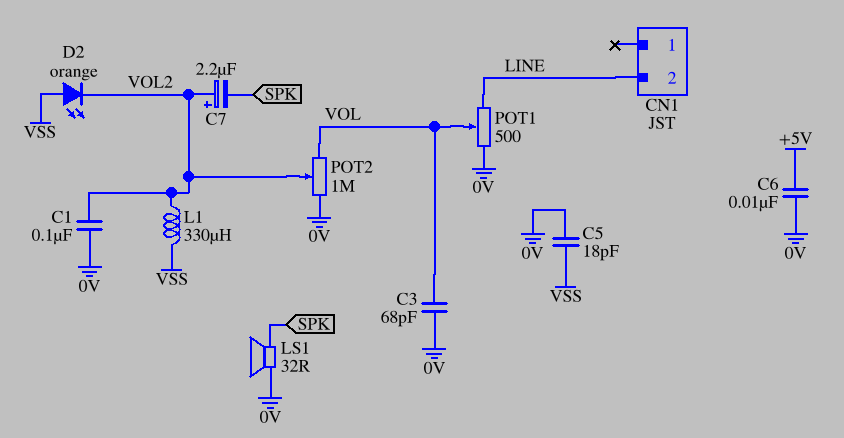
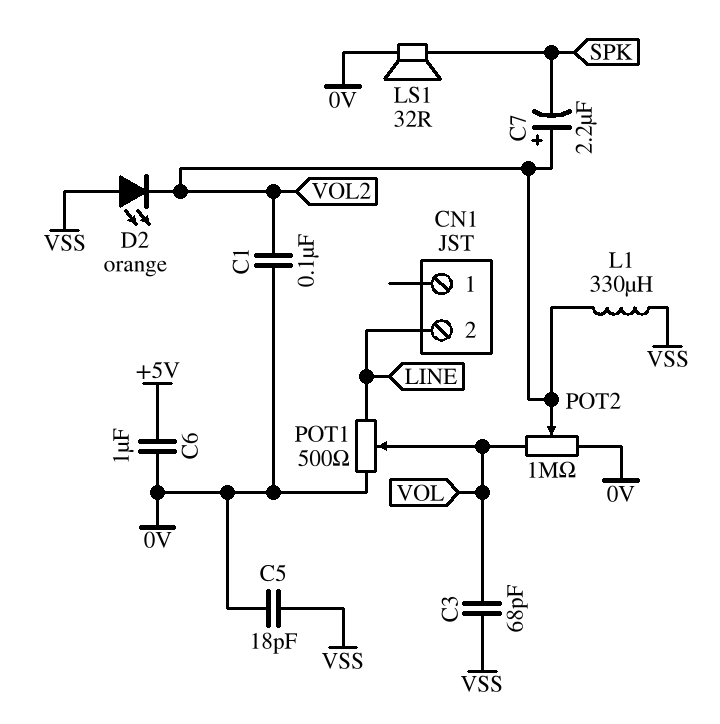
C3: 68pF (0V, VOL) -> 68pF (VOL, VSS)
C6: 10nF (+5V, 0V) -> 1uF (+5V, 0V)

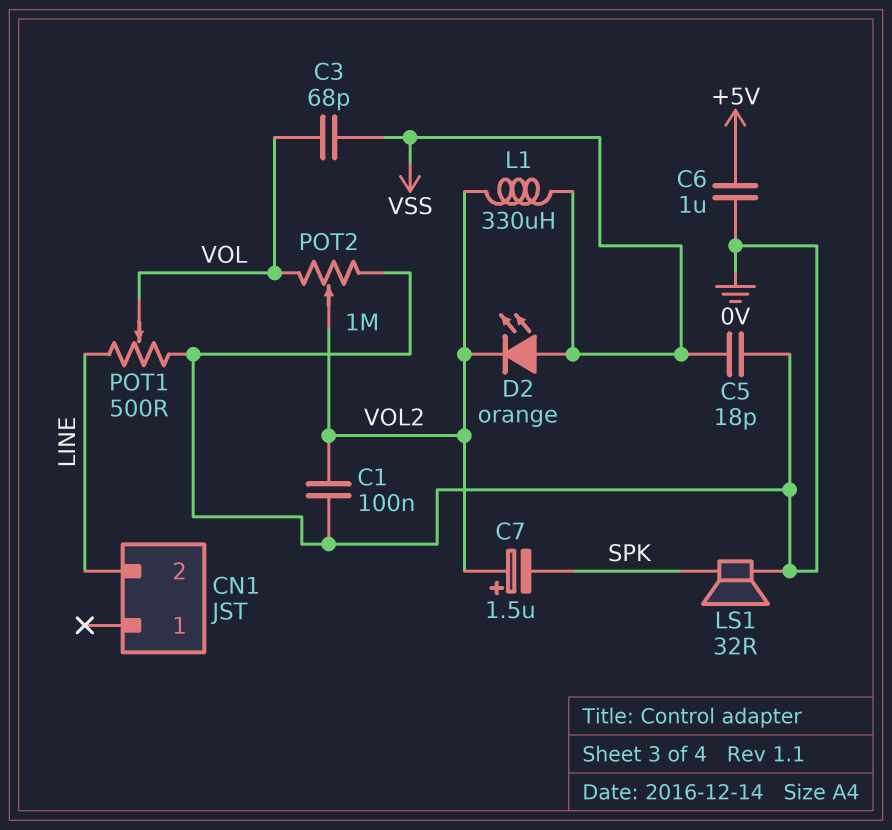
C7: 2.2uF (plus VOL2, minus SPK) -> 1.5uF (plus VOL2, minus SPK)

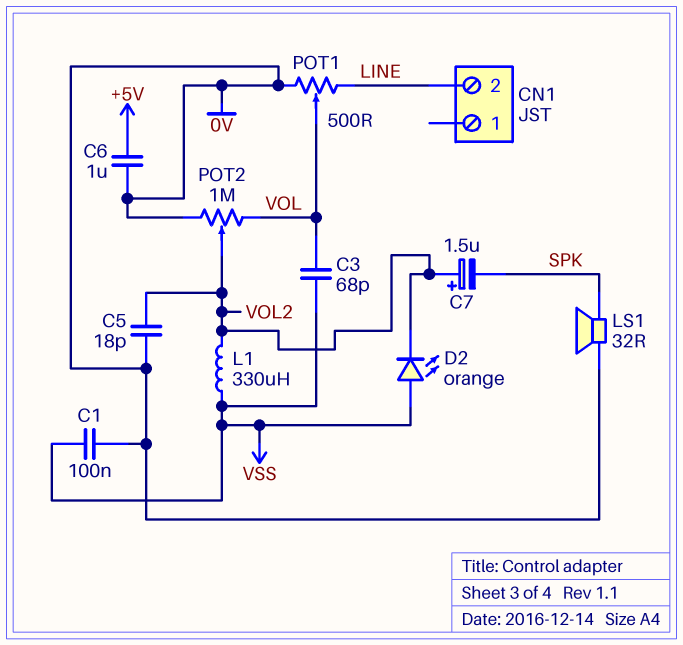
C1: 100nF (0V, VOL2) -> 100nF (0V, VSS)
C5: 18pF (0V, VSS) -> 18pF (0V, VOL2)

